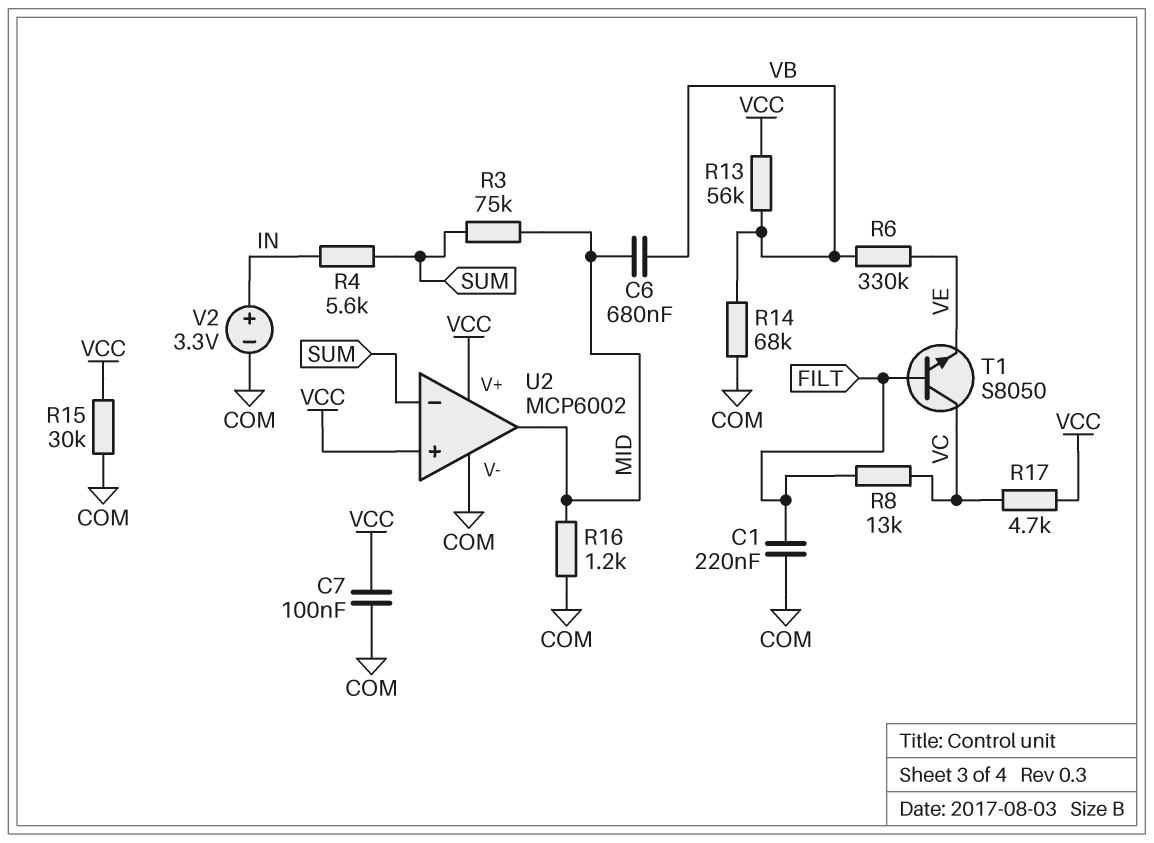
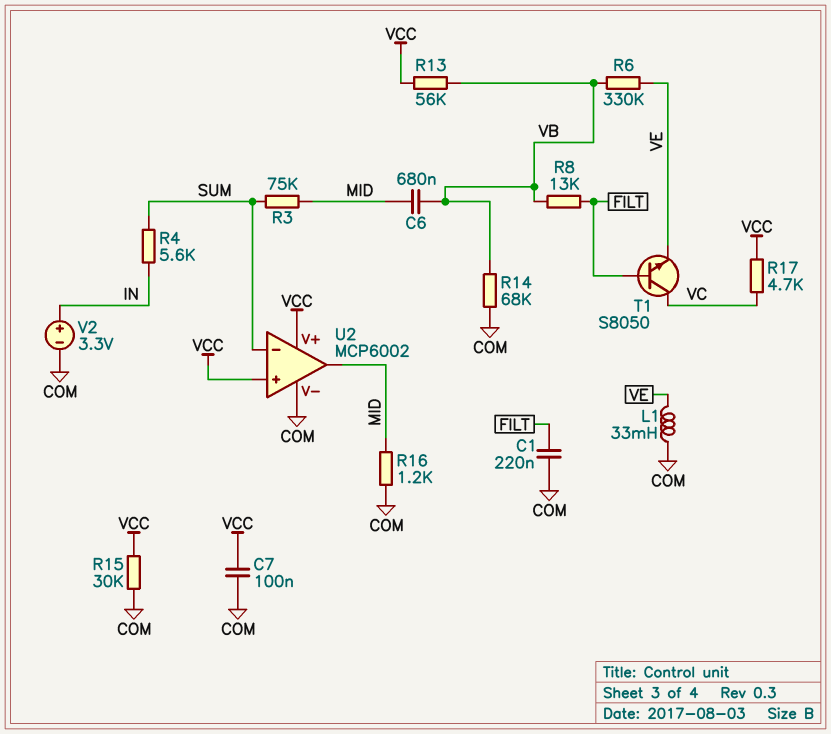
L1: none -> 33mH (COM, VE)
R8: 13k (FILT, VC) -> 13k (FILT, VB)

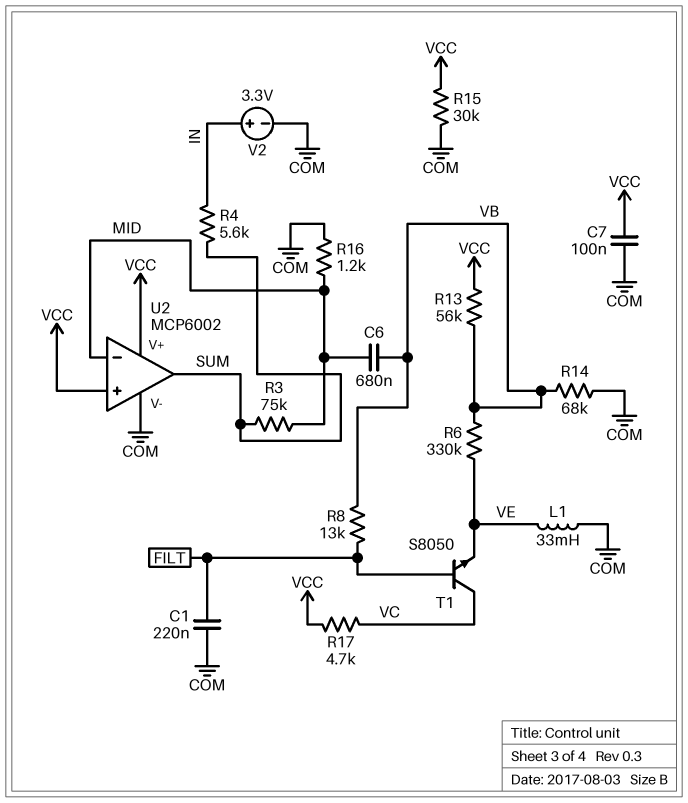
U2 pin in-: SUM -> MID
U2 pin out: MID -> SUM

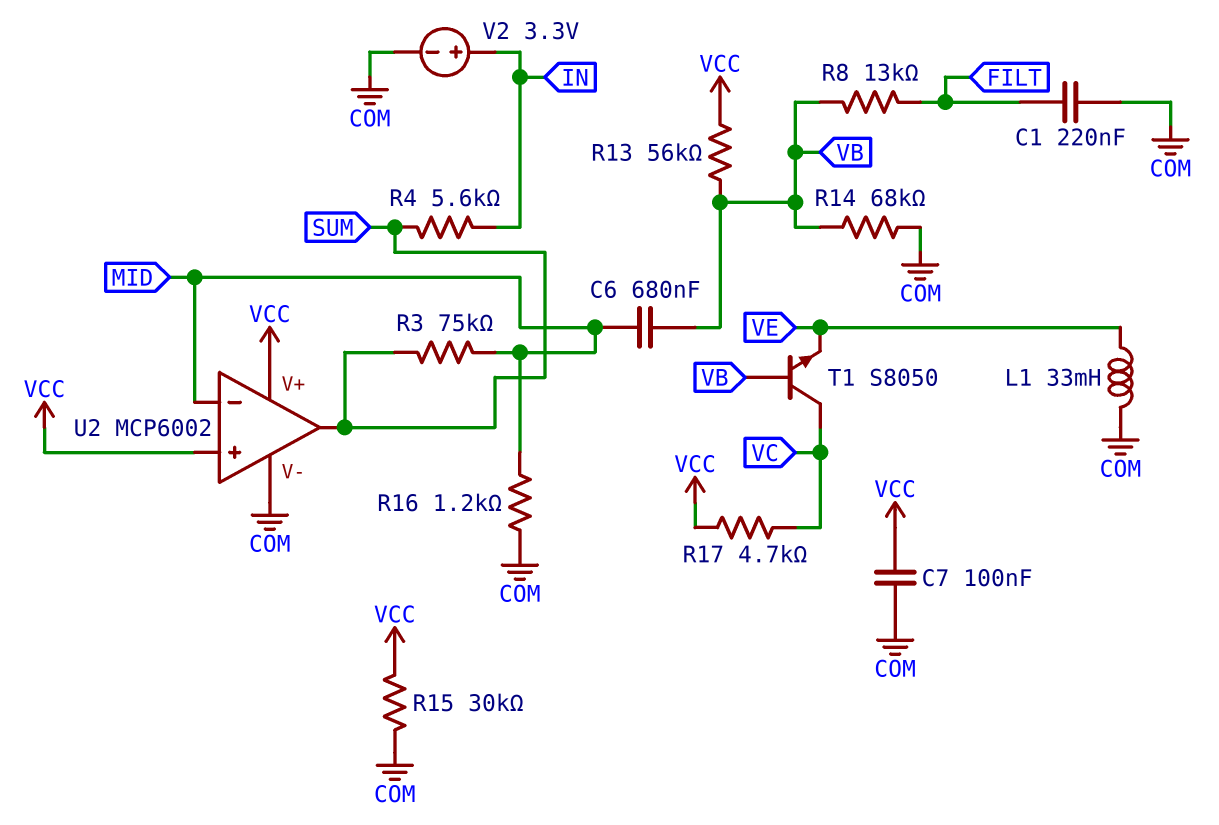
R6: 330k (VB, VE) -> none
T1: NPN S8050 (B FILT, C VC, E VE) -> NPN S8050 (B VB, C VC, E VE)

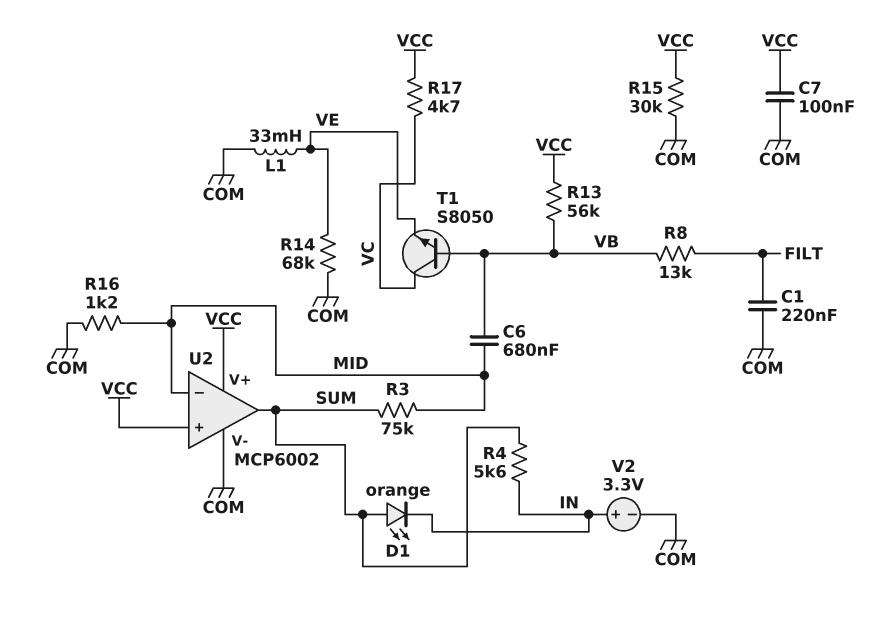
D1: none -> LED orange (A SUM, K IN)
R14: 68k (COM, VB) -> 68k (COM, VE)

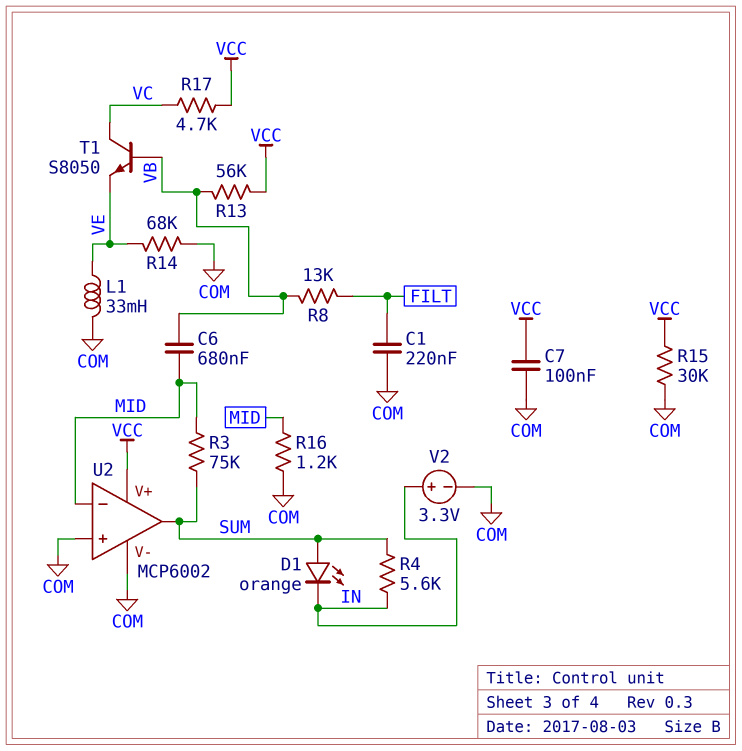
U2 pin in+: VCC -> COM

